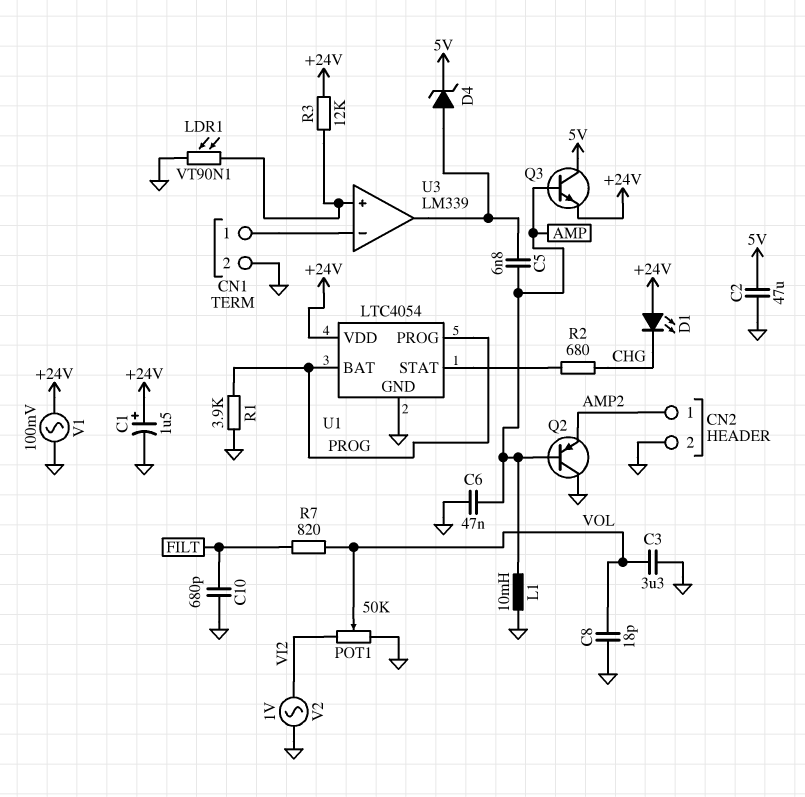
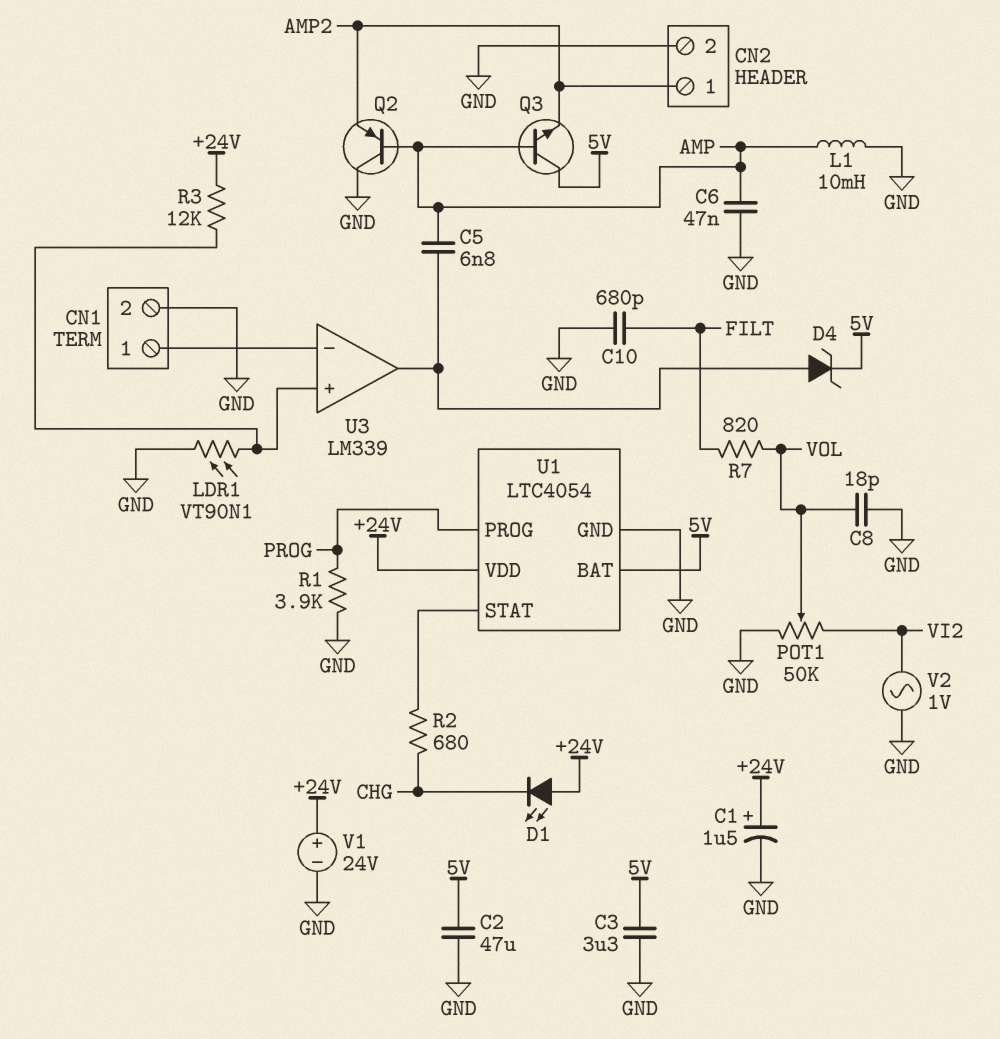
C3: 3.3uF (GND, VOL) -> 3.3uF (5V, GND)
Q3: NPN (B AMP, C 5V, E +24V) -> NPN (B AMP, C 5V, E AMP2)
U1 pin BAT: PROG -> 5V
V1: AC 100mV (+24V, GND) -> 24V (plus +24V, minus GND)

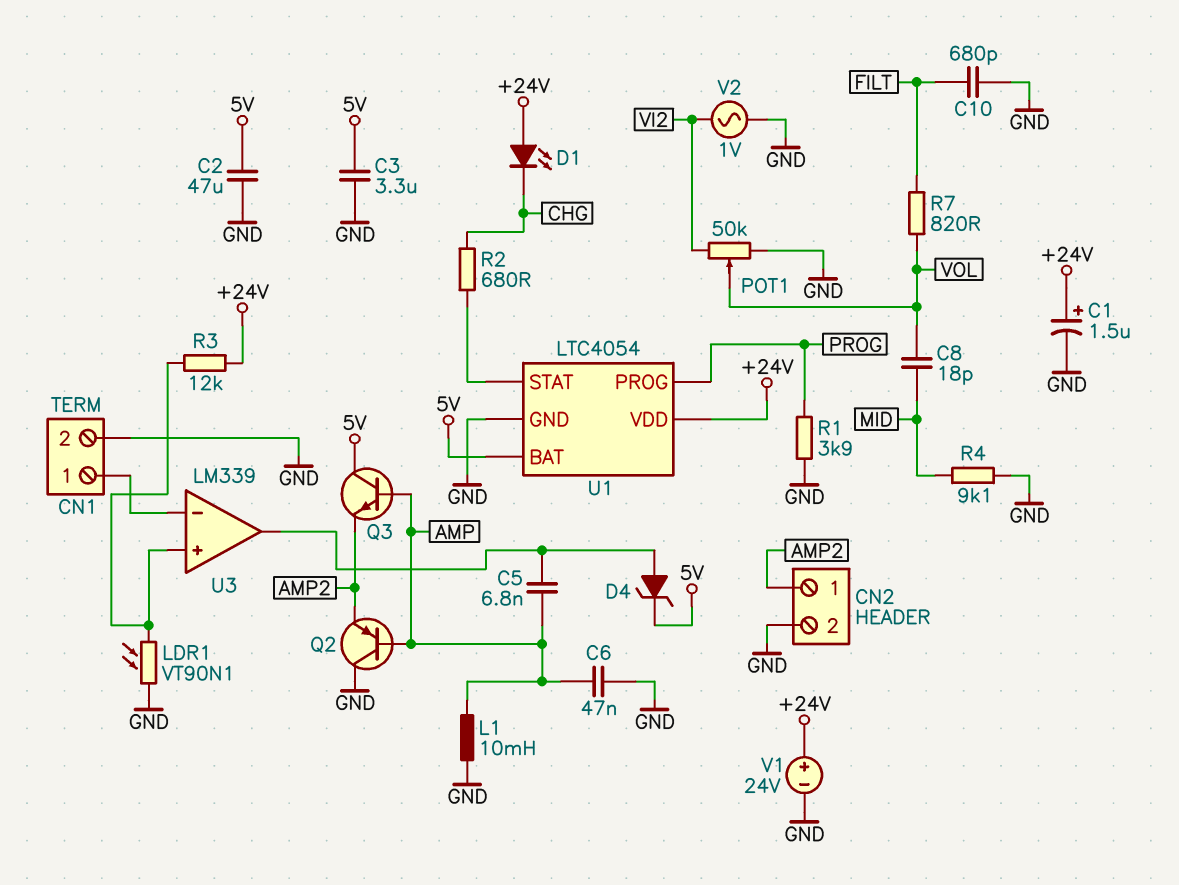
C8: 18pF (GND, VOL) -> 18pF (MID, VOL)
R4: none -> 9.1k (GND, MID)

